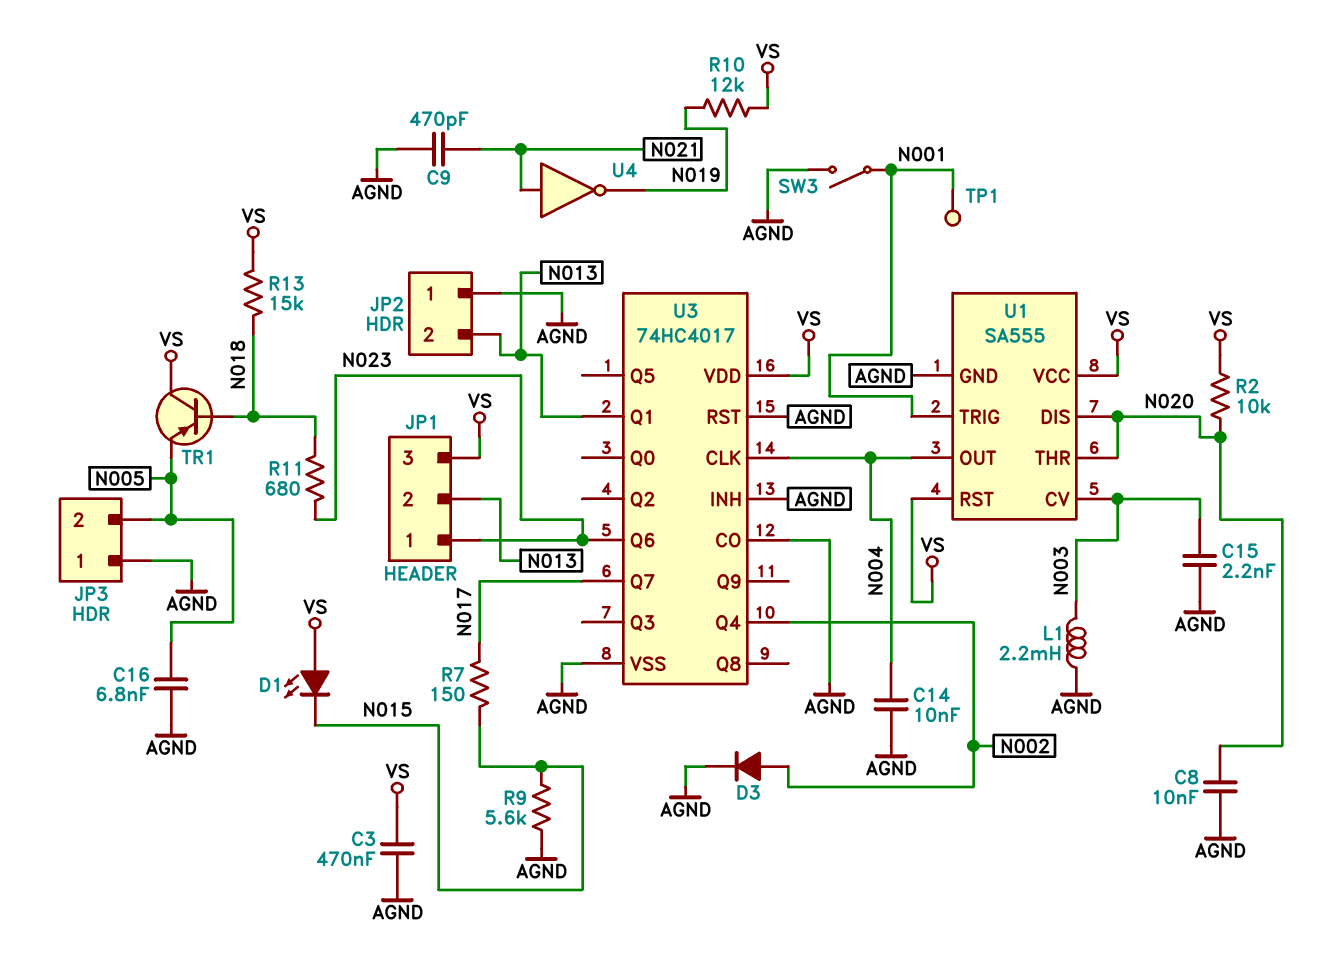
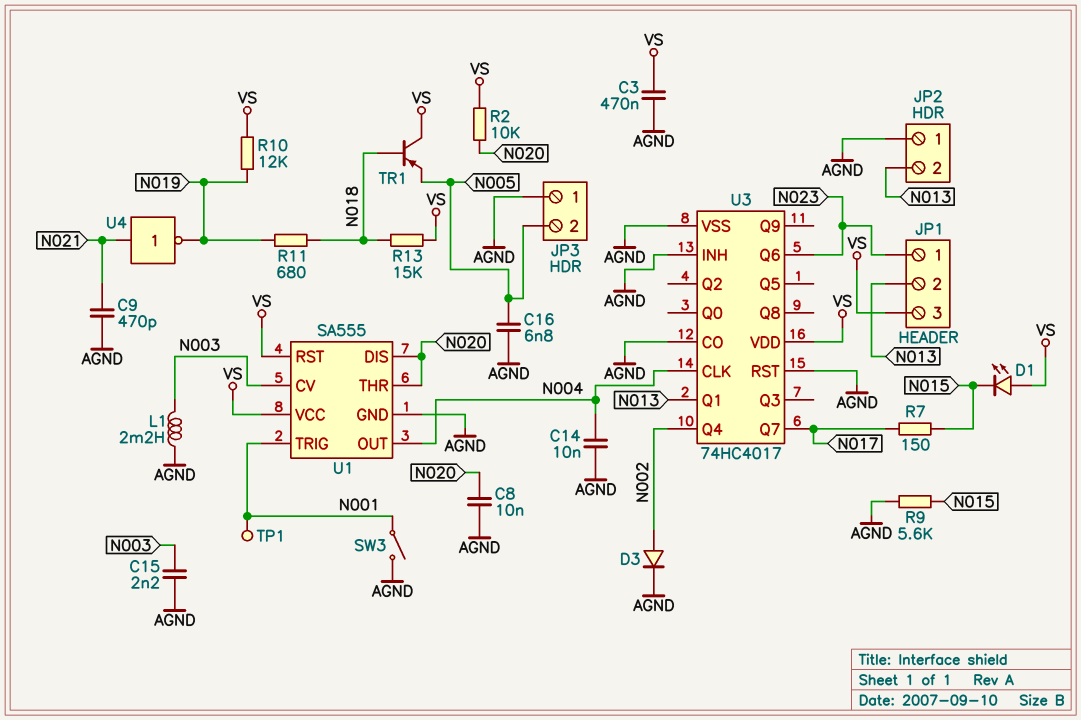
R11: 680 (N018, N023) -> 680 (N018, N019)

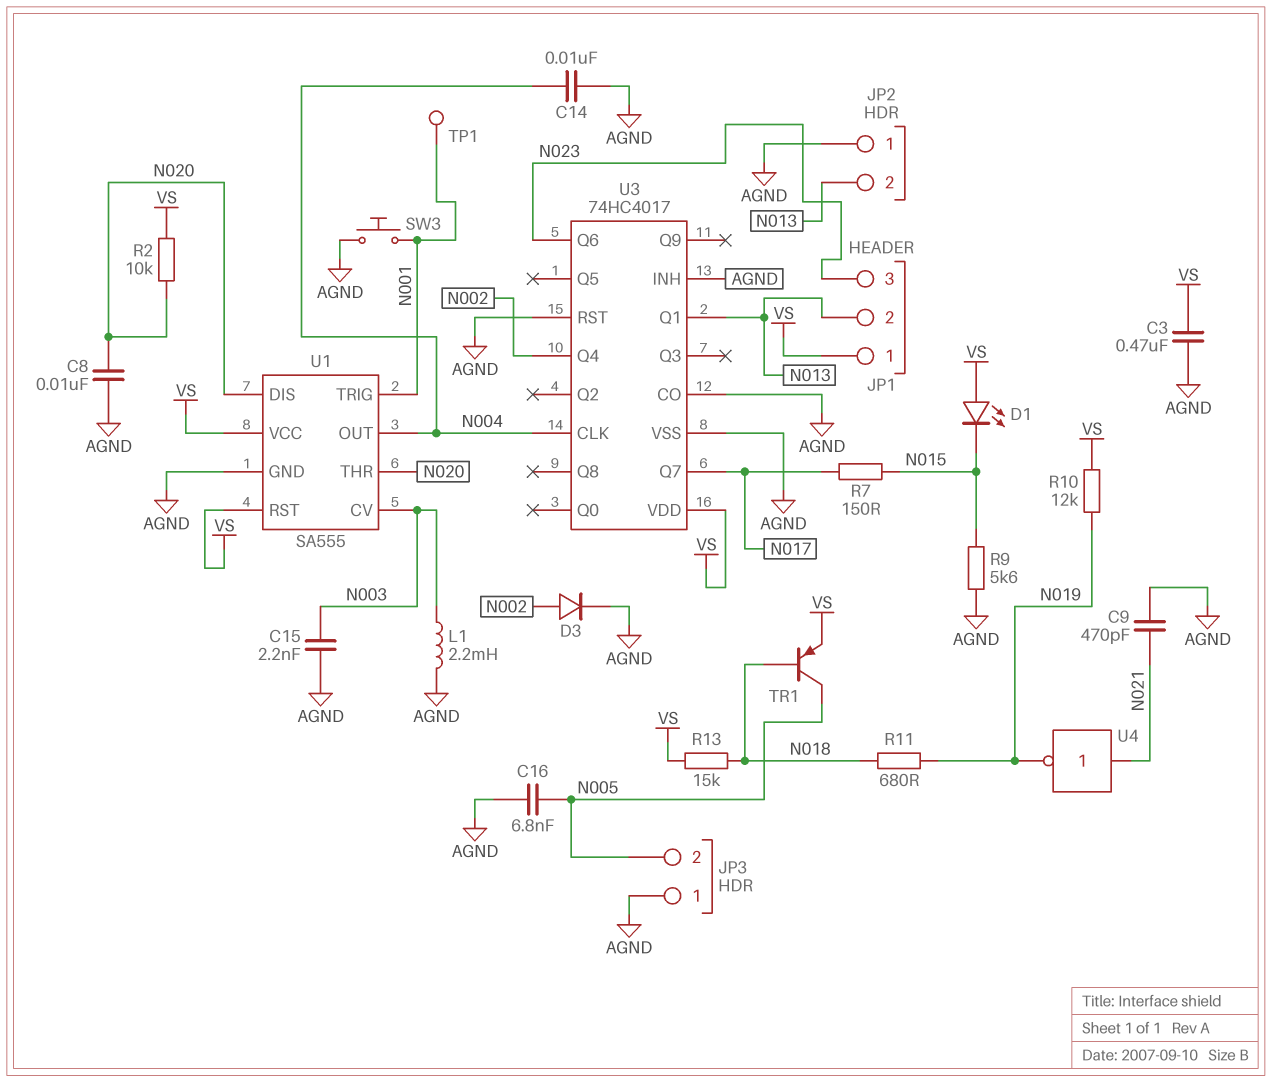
JP1 pin 1: N023 -> VS
JP1 pin 3: VS -> N023
SW3: switch (AGND, N001) -> button (AGND, N001)
TR1: PNP (B N018, C VS, E N005) -> PNP (B N018, C N005, E VS)

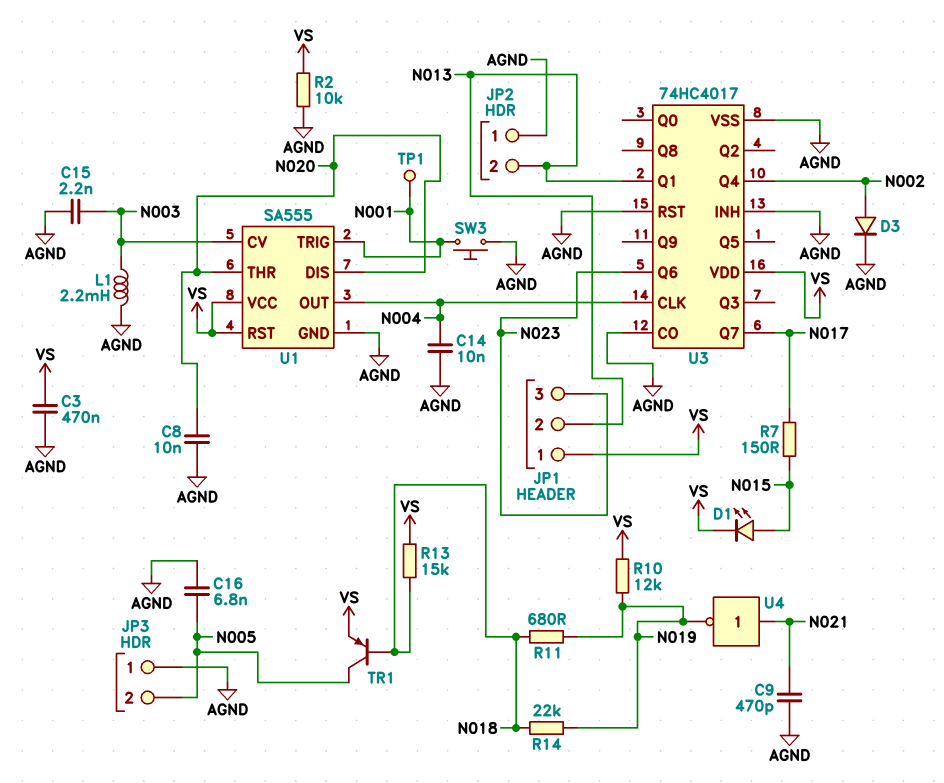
D1: LED (A VS, K N015) -> LED (A N015, K VS)
R2: 10k (N020, VS) -> 10k (AGND, VS)
R9: 5.6k (AGND, N015) -> none
R14: none -> 22k (N018, N019)

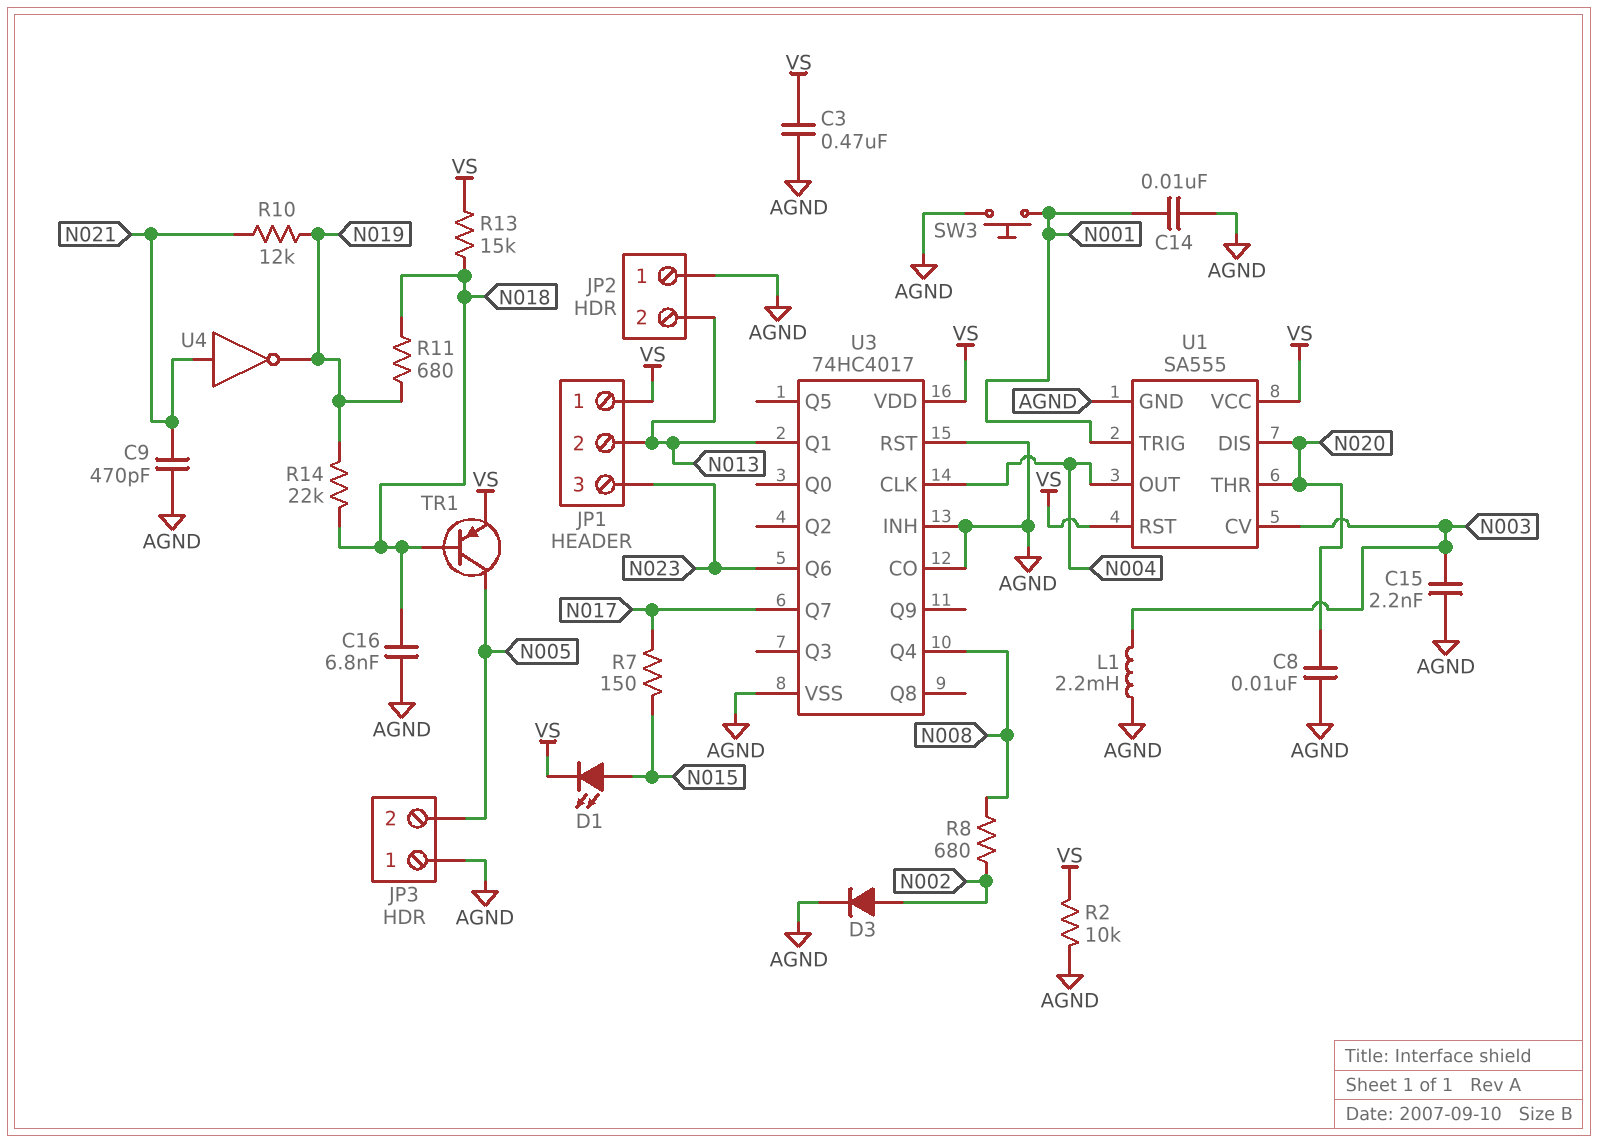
C14: 10nF (AGND, N004) -> 10nF (AGND, N001)
C16: 6.8nF (AGND, N005) -> 6.8nF (AGND, N018)
R8: none -> 680 (N002, N008)
R10: 12k (N019, VS) -> 12k (N019, N021)
TP1: test point (N001) -> none
U3 pin Q4: N002 -> N008

